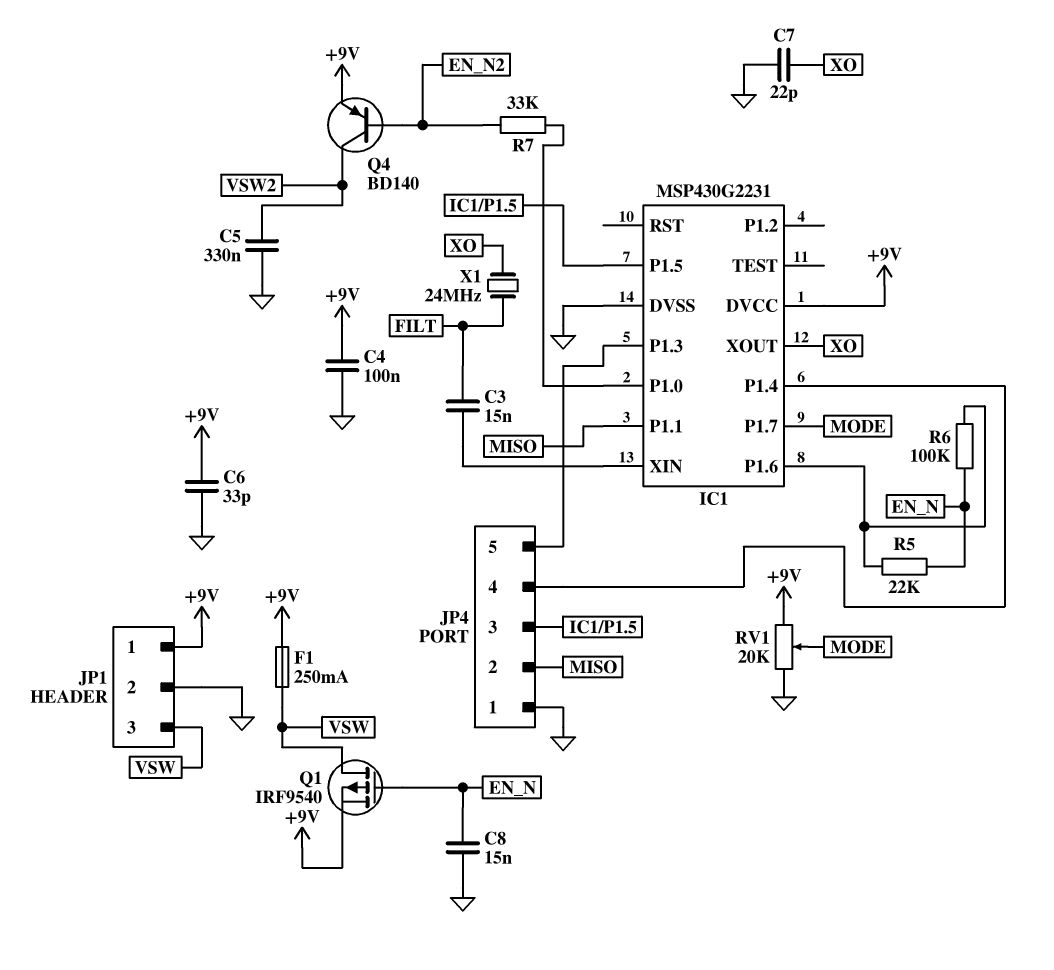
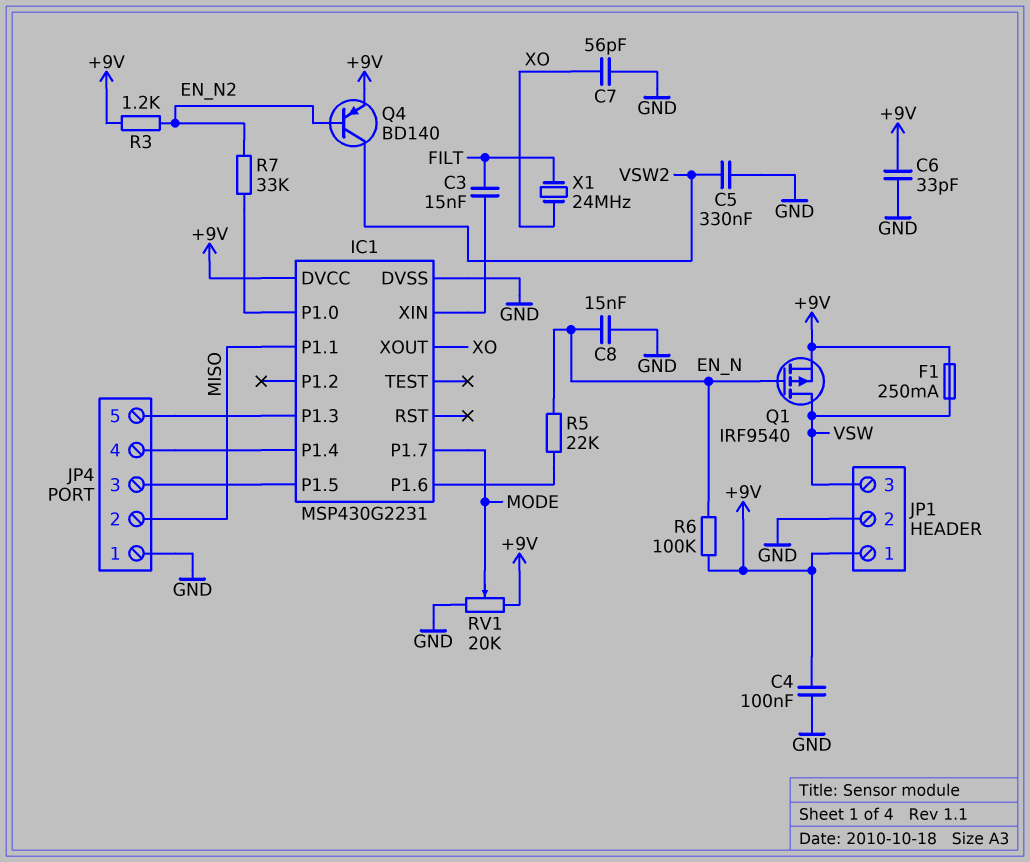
C7: 22pF (GND, XO) -> 56pF (GND, XO)
R3: none -> 1.2k (+9V, EN_N2)
R6: 100k (EN_N, IC1/P1.6) -> 100k (+9V, EN_N)

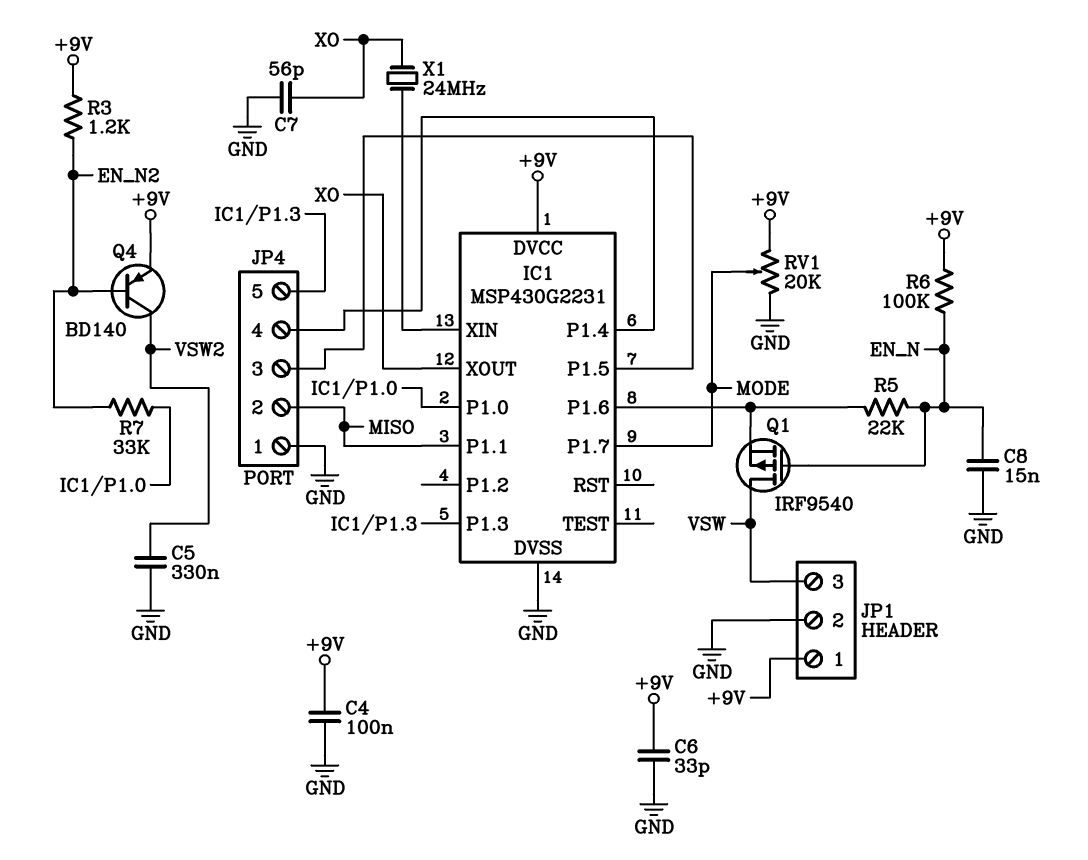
C3: 15nF (FILT, IC1/XIN) -> none
F1: 250mA (+9V, VSW) -> none
Q1: PMOS IRF9540 (G EN_N, D VSW, S +9V) -> PMOS IRF9540 (G EN_N, D VSW, S IC1/P1.6)
X1: 24MHz (FILT, XO) -> 24MHz (IC1/XIN, XO)

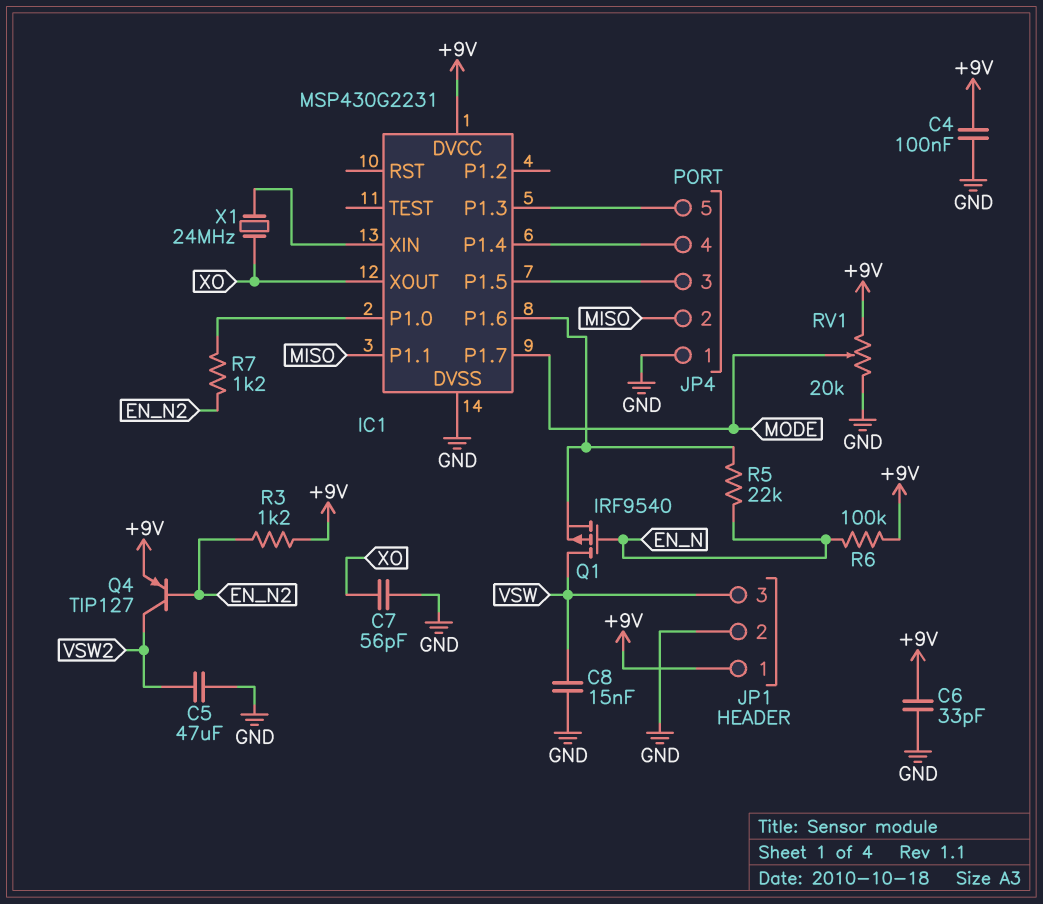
C5: 330nF (GND, VSW2) -> 47uF (GND, VSW2)
C8: 15nF (EN_N, GND) -> 15nF (GND, VSW)
Q4: PNP BD140 (B EN_N2, C VSW2, E +9V) -> PNP TIP127 (B EN_N2, C VSW2, E +9V)
R7: 33k (EN_N2, IC1/P1.0) -> 1.2k (EN_N2, IC1/P1.0)

